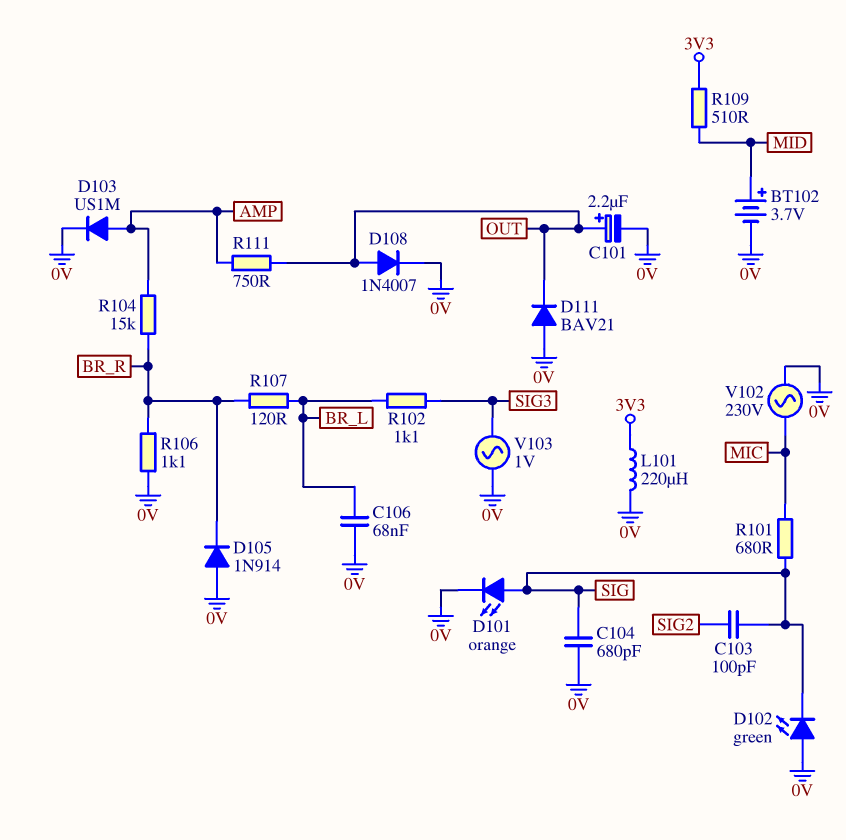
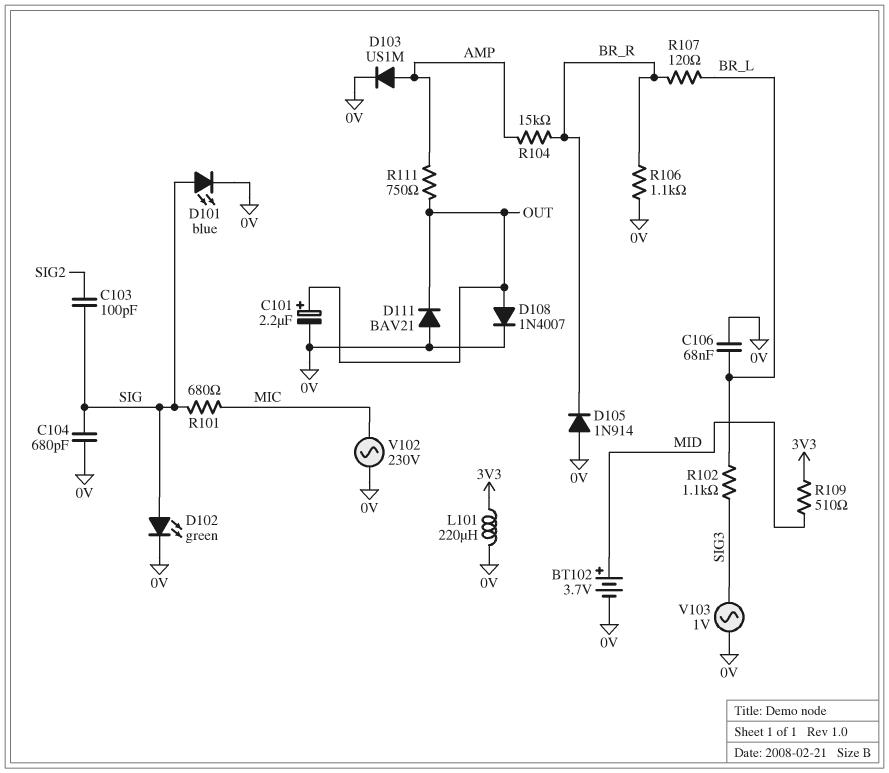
D101: LED orange (A SIG, K 0V) -> LED blue (A SIG, K 0V)
D102: LED green (A 0V, K SIG) -> LED green (A SIG, K 0V)

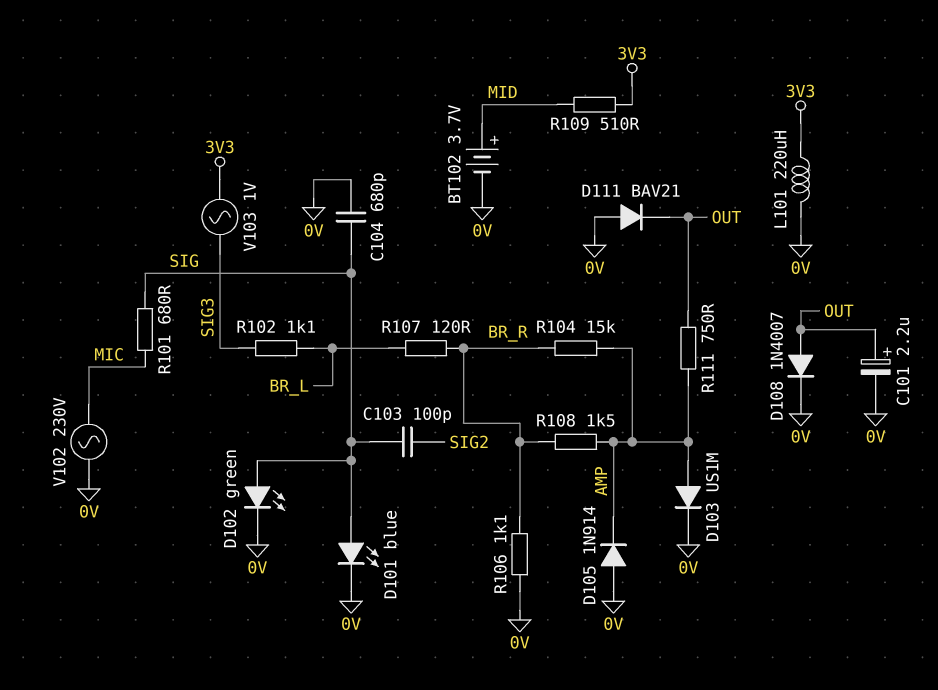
C106: 68nF (0V, BR_L) -> none
D105: diode 1N914 (A 0V, K BR_R) -> diode 1N914 (A 0V, K AMP)
R108: none -> 1.5k (AMP, BR_R)
V103: AC 1V (0V, SIG3) -> AC 1V (3V3, SIG3)

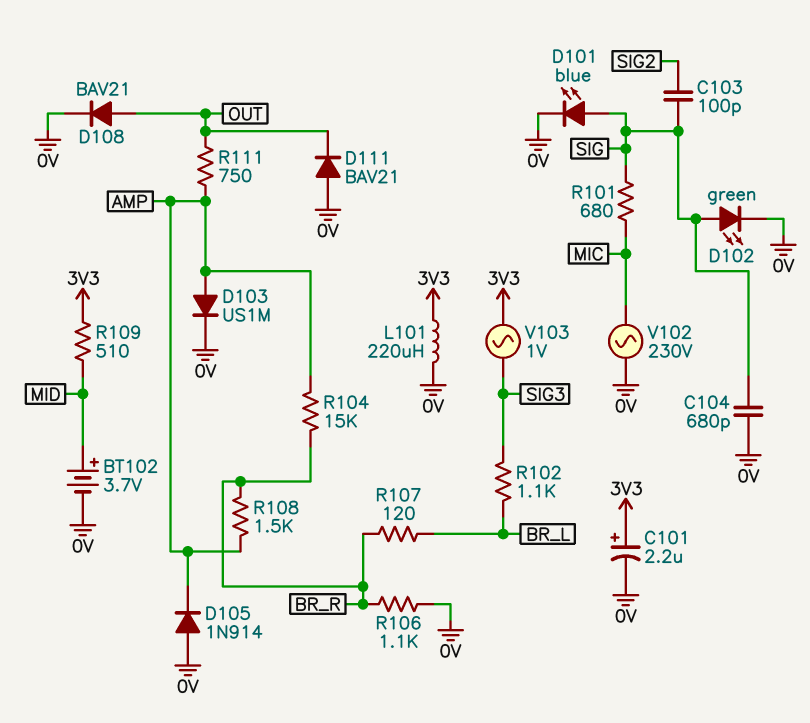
C101: 2.2uF (plus OUT, minus 0V) -> 2.2uF (plus 3V3, minus 0V)
D108: diode 1N4007 (A OUT, K 0V) -> diode BAV21 (A OUT, K 0V)

